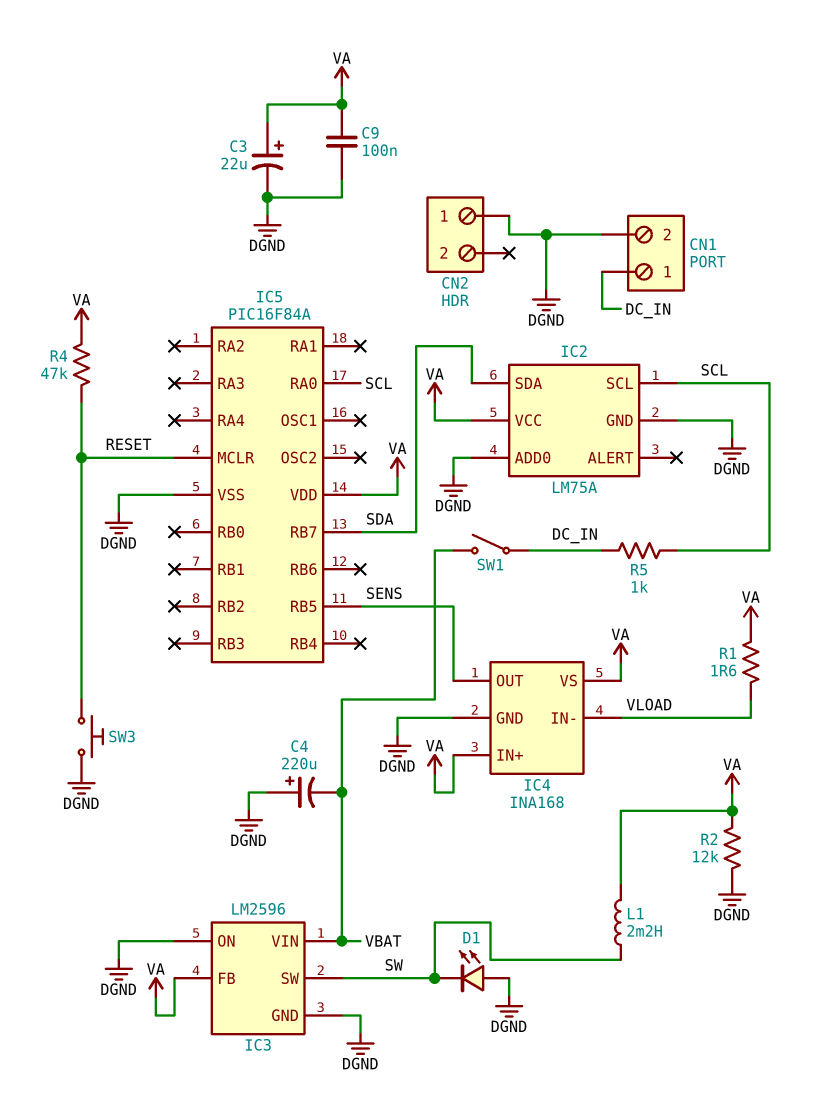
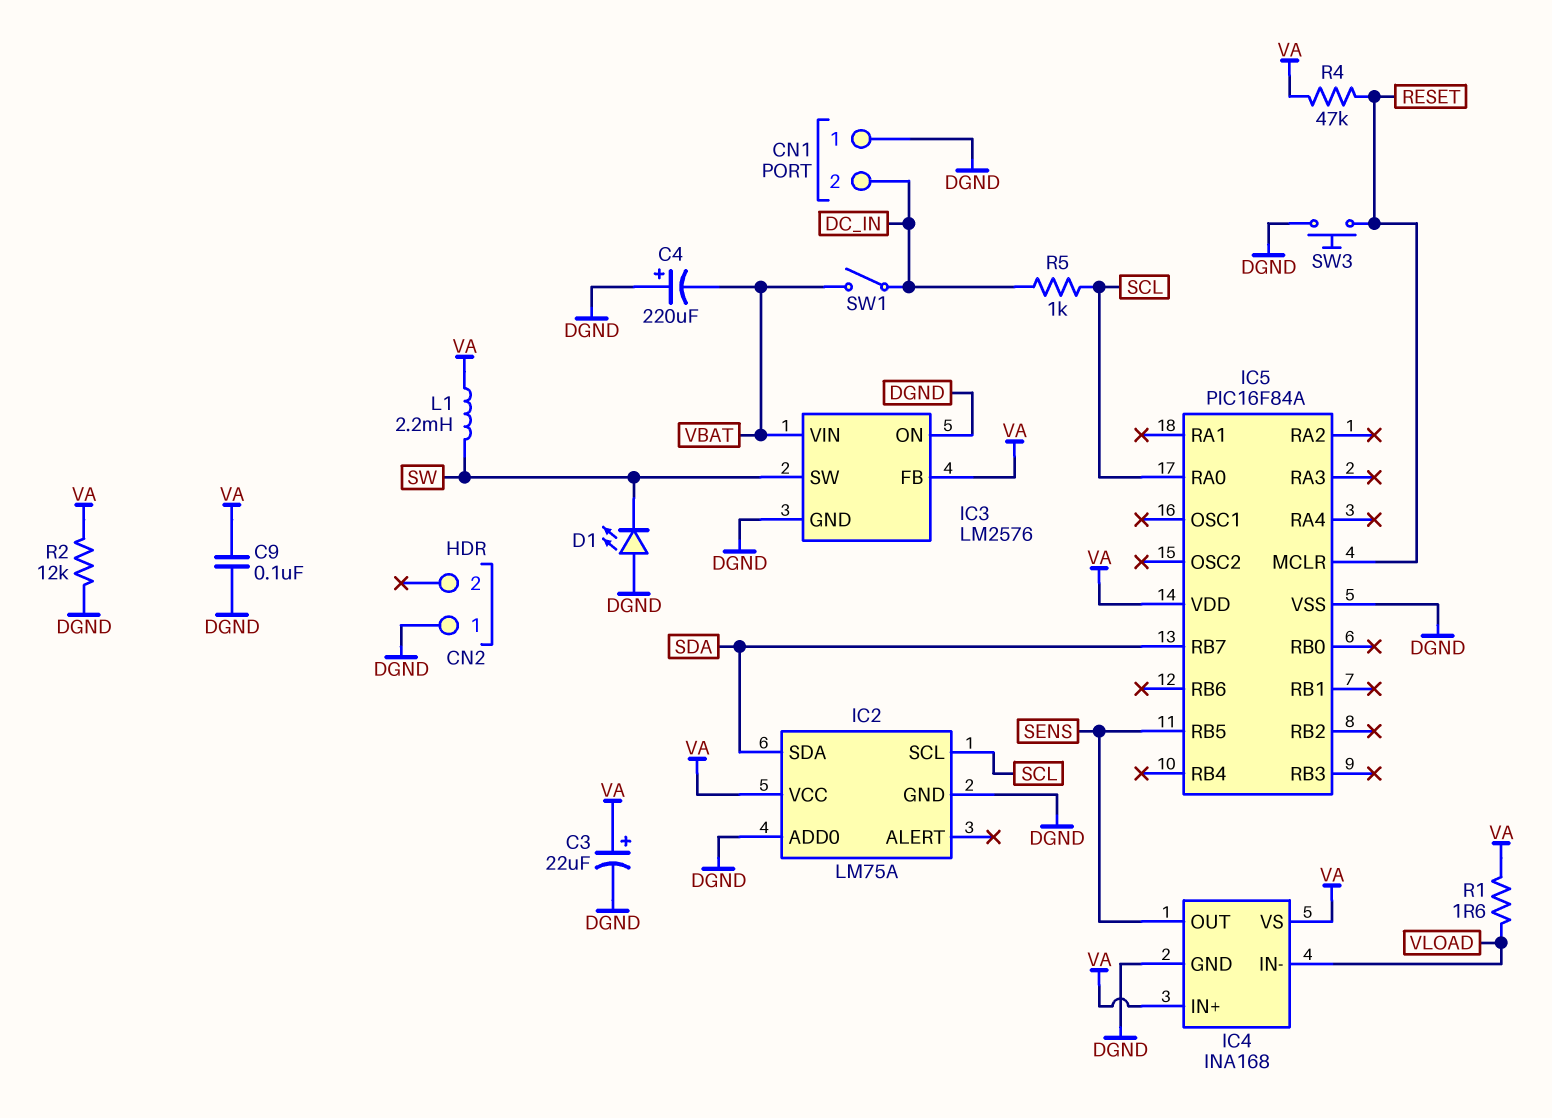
CN1 pin 1: DC_IN -> DGND
CN1 pin 2: DGND -> DC_IN
IC3: LM2596 -> LM2576

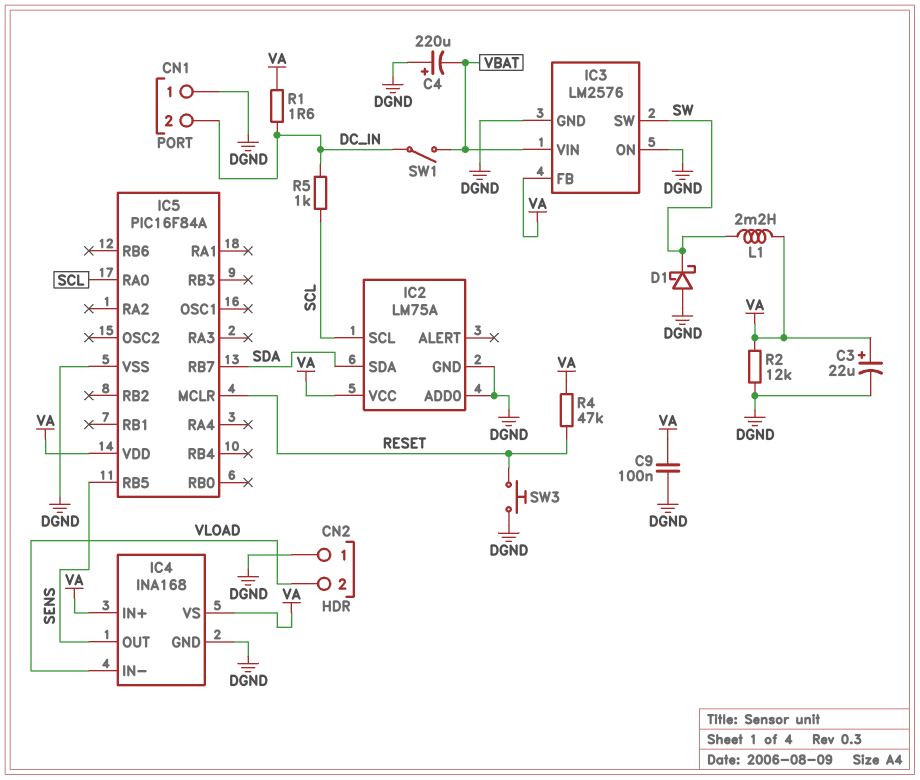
CN2 pin 2: none -> VLOAD
D1: LED (A DGND, K SW) -> schottky (A DGND, K SW)
R1: 1.6 (VA, VLOAD) -> 1.6 (DC_IN, VA)

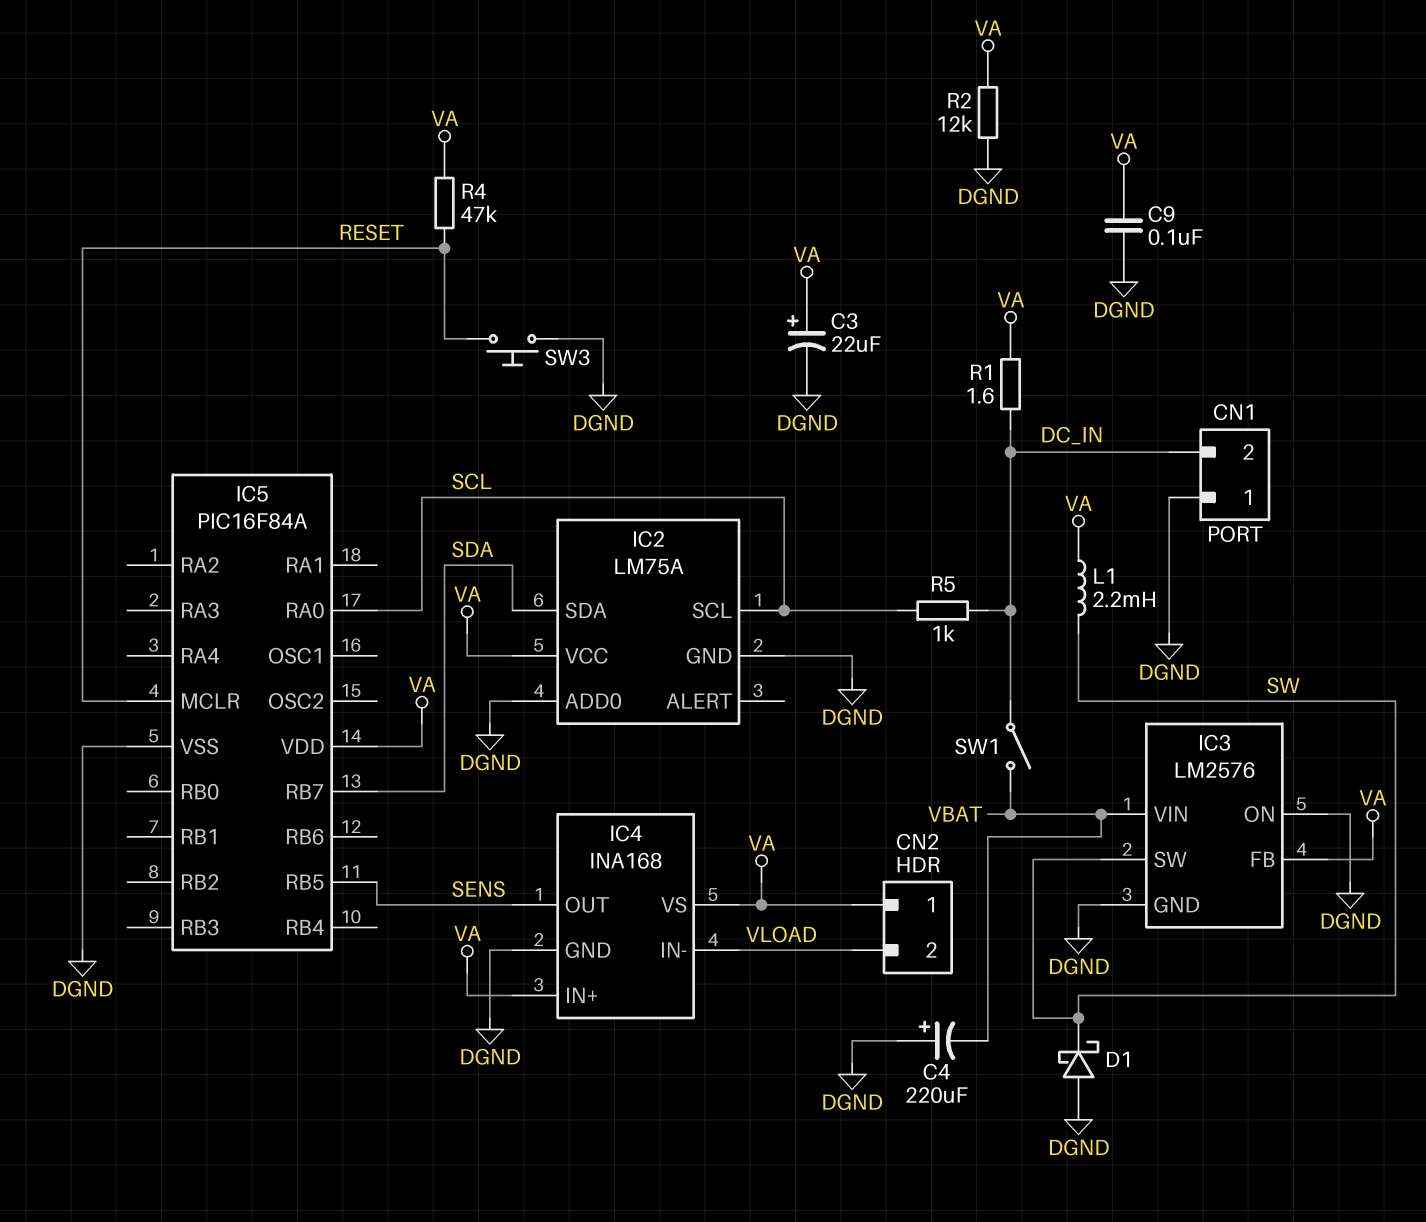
CN2 pin 1: DGND -> VA

